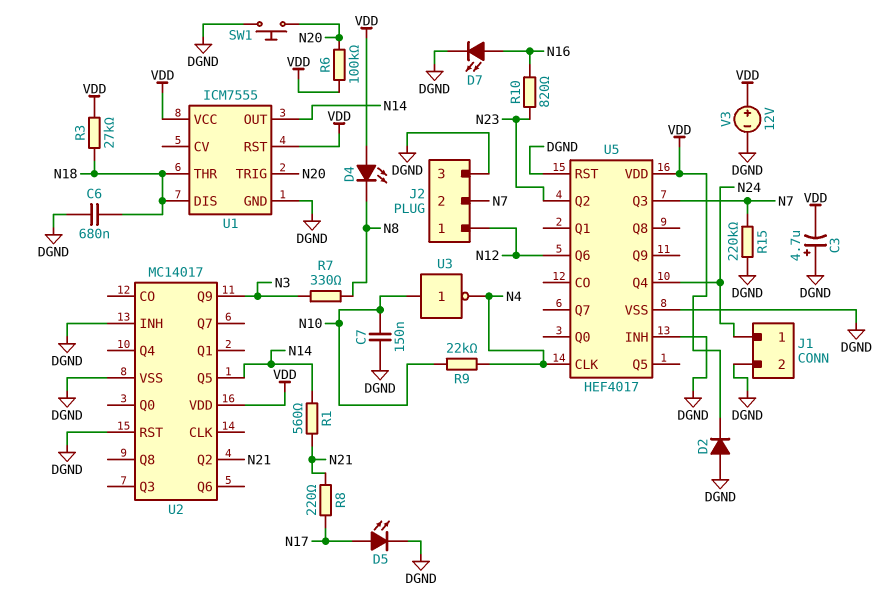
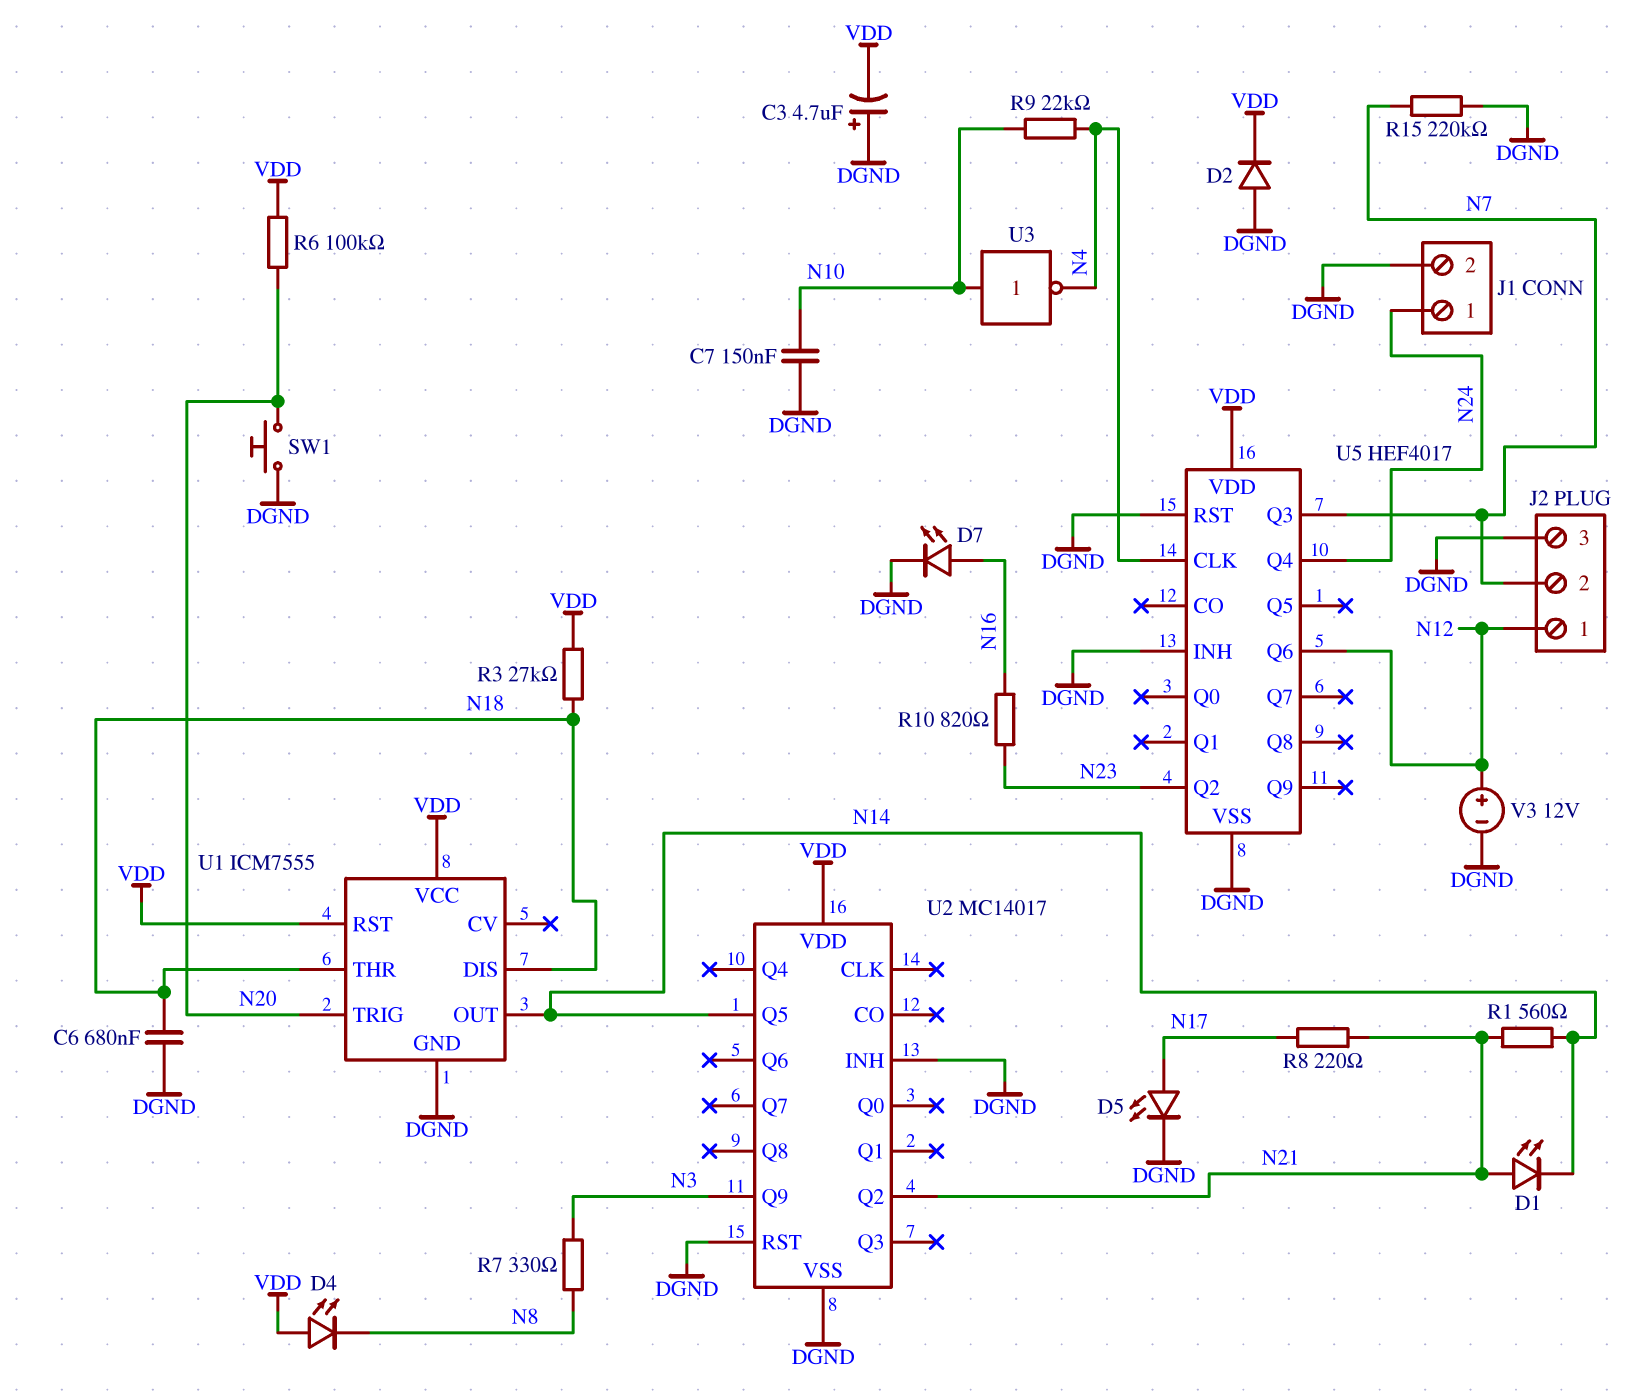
D1: none -> LED (A N21, K N14)
V3: 12V (plus VDD, minus DGND) -> 12V (plus N12, minus DGND)

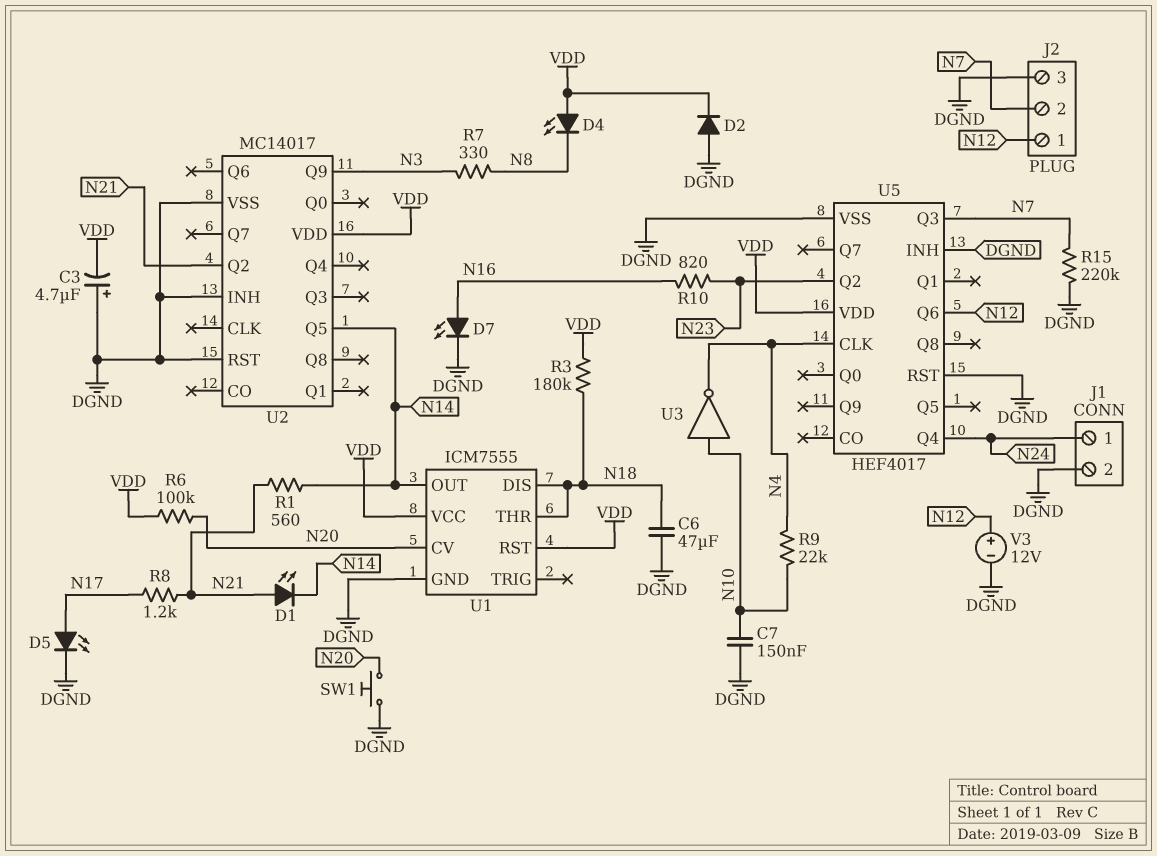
C6: 680nF (DGND, N18) -> 47uF (DGND, N18)
R3: 27k (N18, VDD) -> 180k (N18, VDD)
R8: 220 (N17, N21) -> 1.2k (N17, N21)
U1 pin CV: none -> N20
U1 pin TRIG: N20 -> none

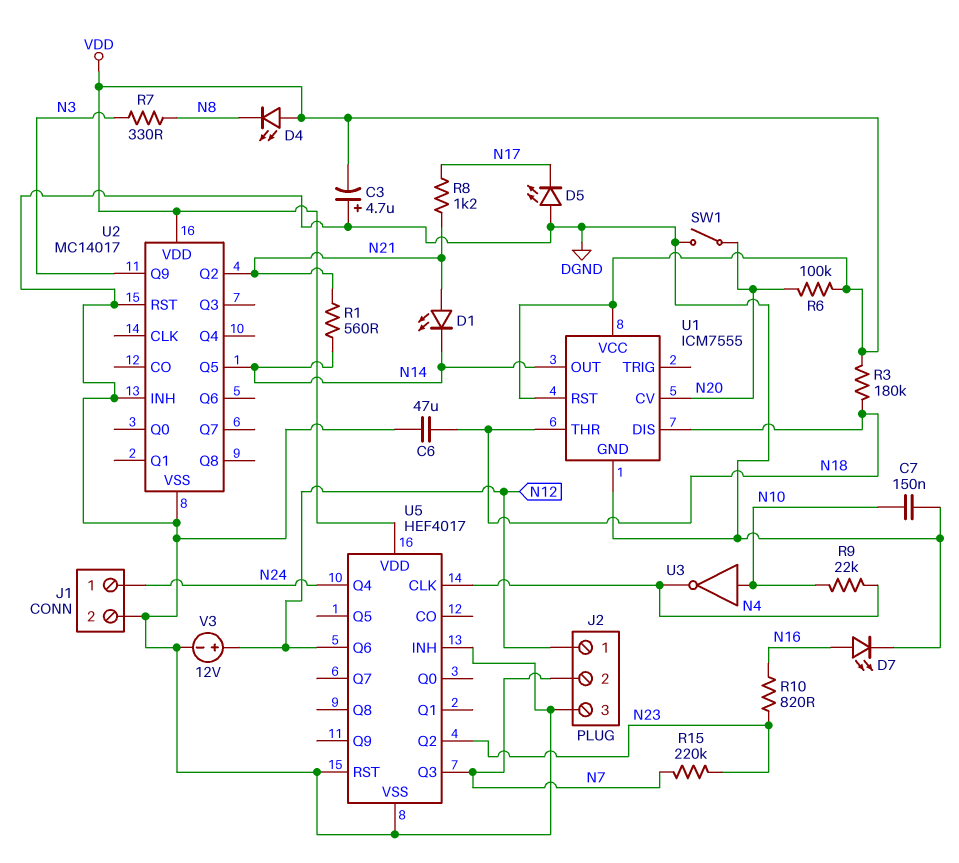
D2: diode (A DGND, K VDD) -> none
D5: LED (A N17, K DGND) -> LED (A DGND, K N17)
R15: 220k (DGND, N7) -> 220k (N7, N23)
SW1: button (DGND, N20) -> switch (DGND, N20)

